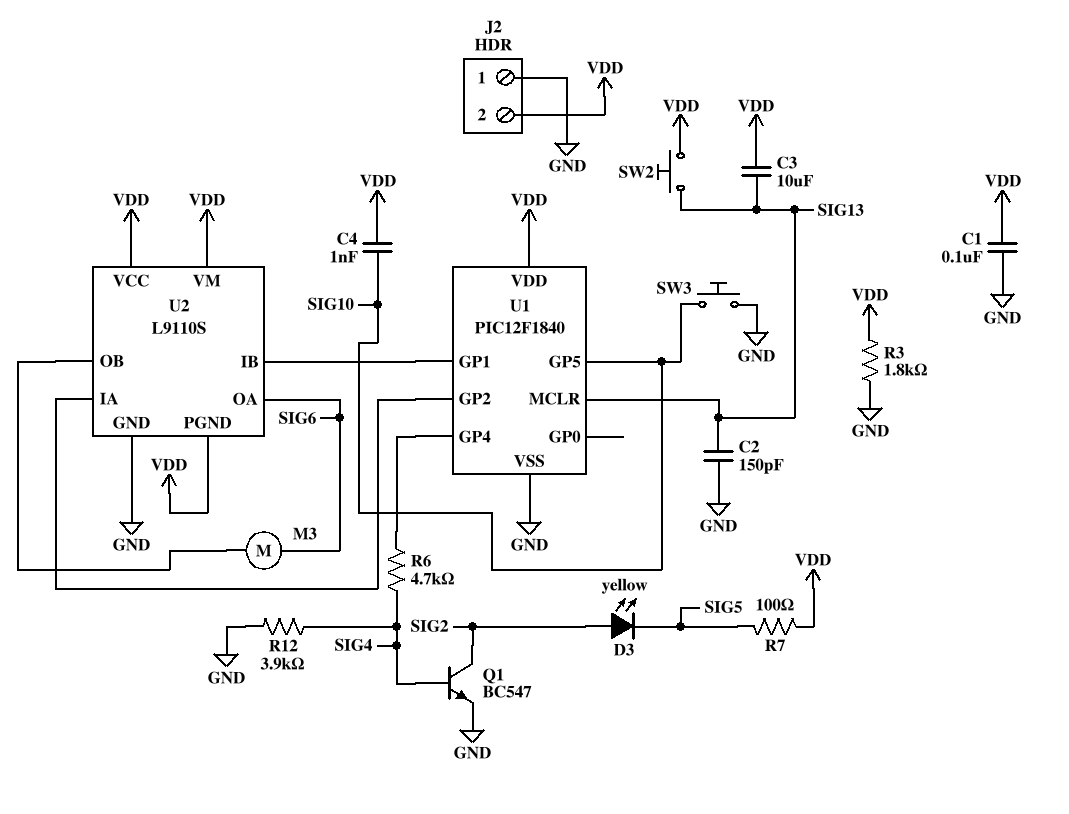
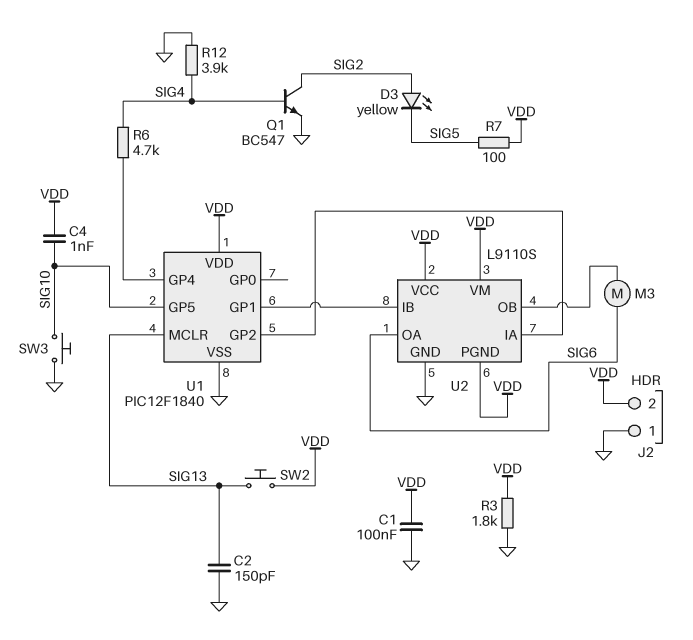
C3: 10uF (SIG13, VDD) -> none

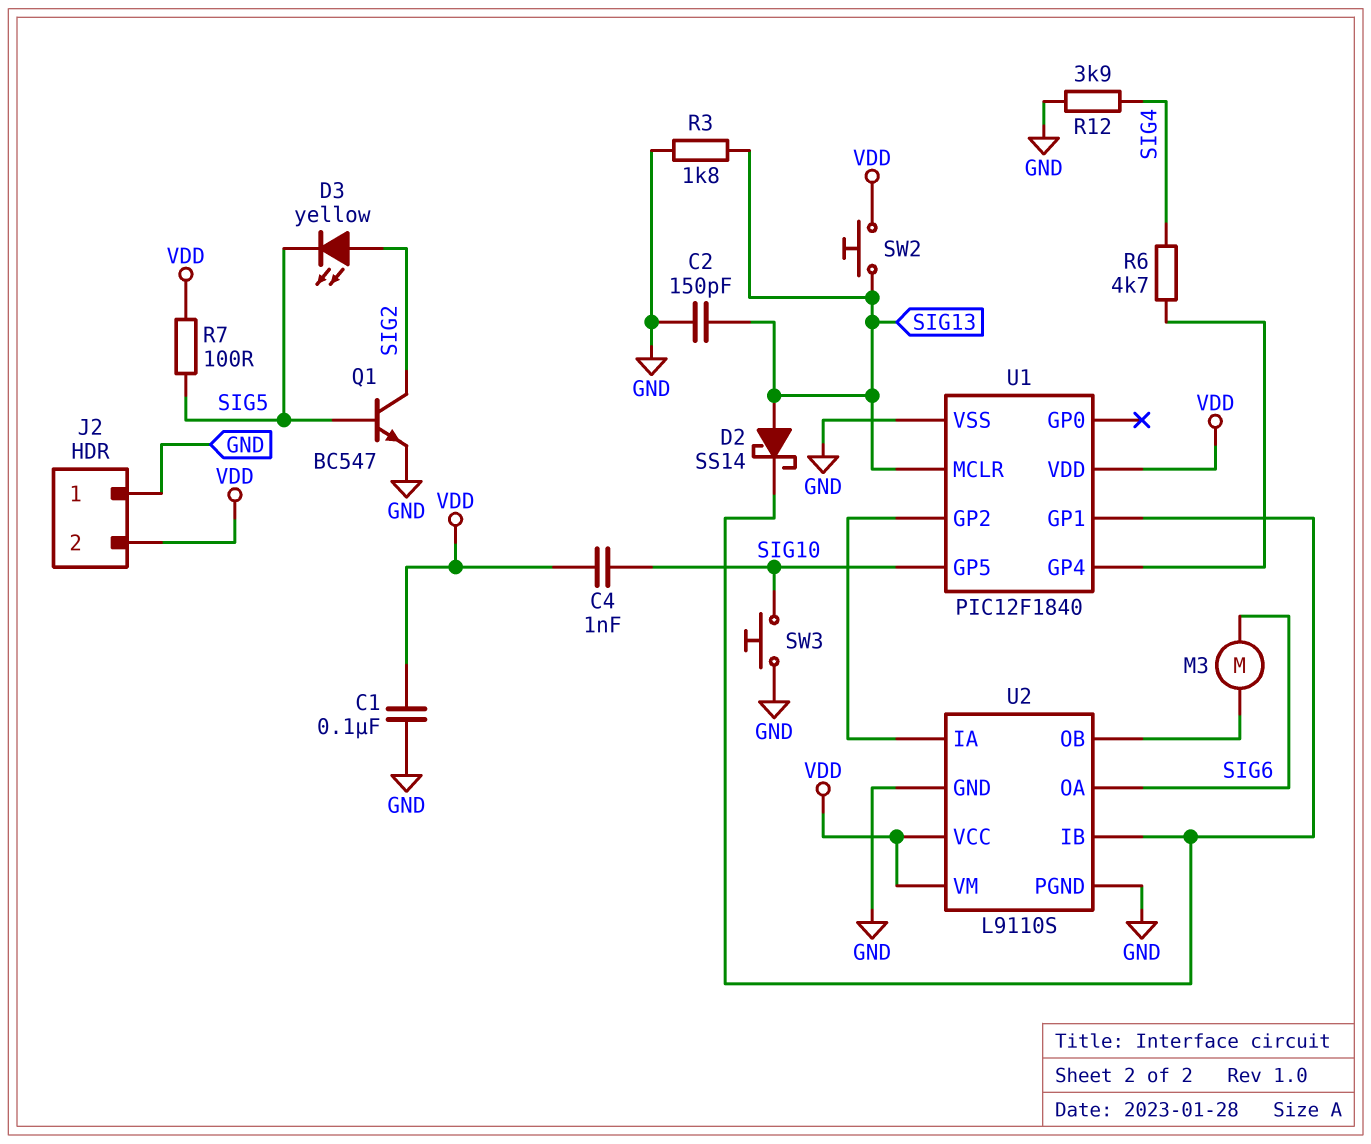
D2: none -> schottky SS14 (A SIG13, K U1/GP1)
Q1: NPN BC547 (B SIG4, C SIG2, E GND) -> NPN BC547 (B SIG5, C SIG2, E GND)
R3: 1.8k (GND, VDD) -> 1.8k (GND, SIG13)
U2 pin PGND: VDD -> GND

